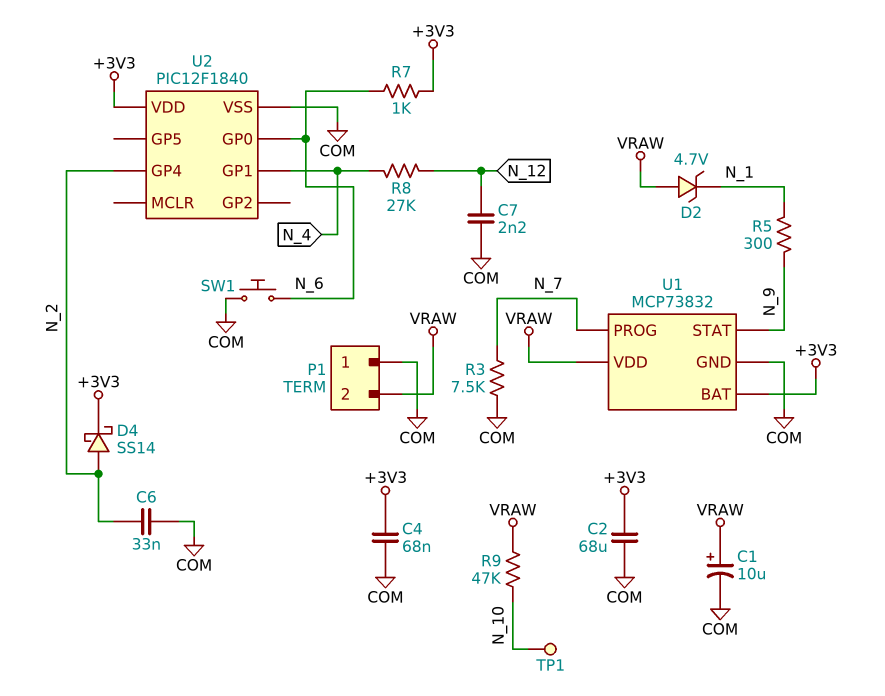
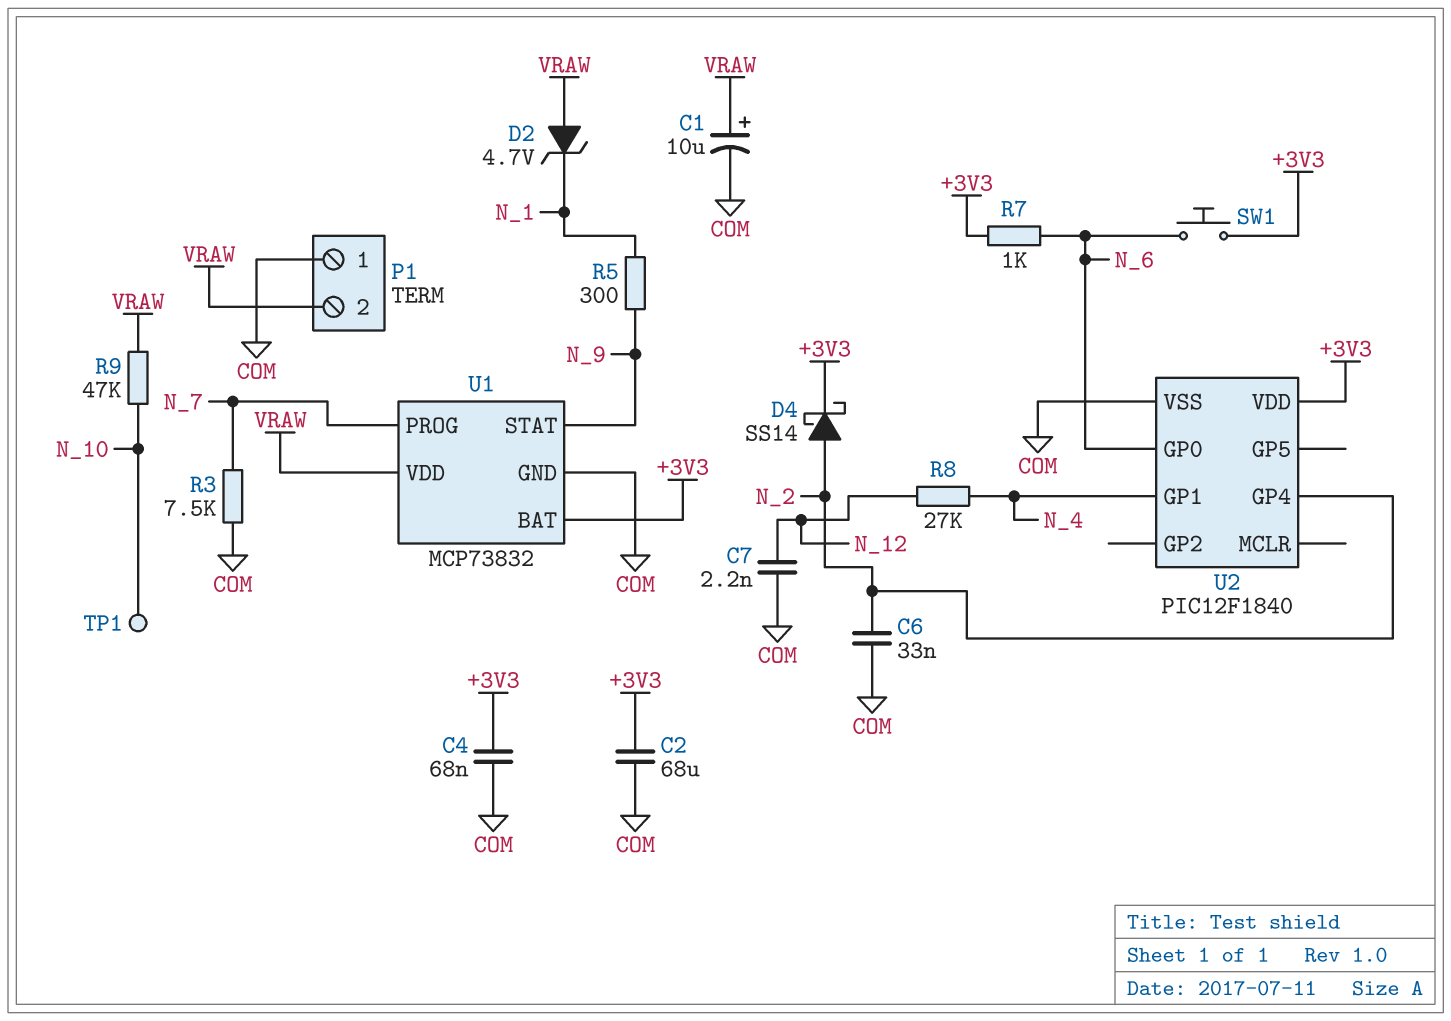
SW1: button (COM, N_6) -> button (+3V3, N_6)

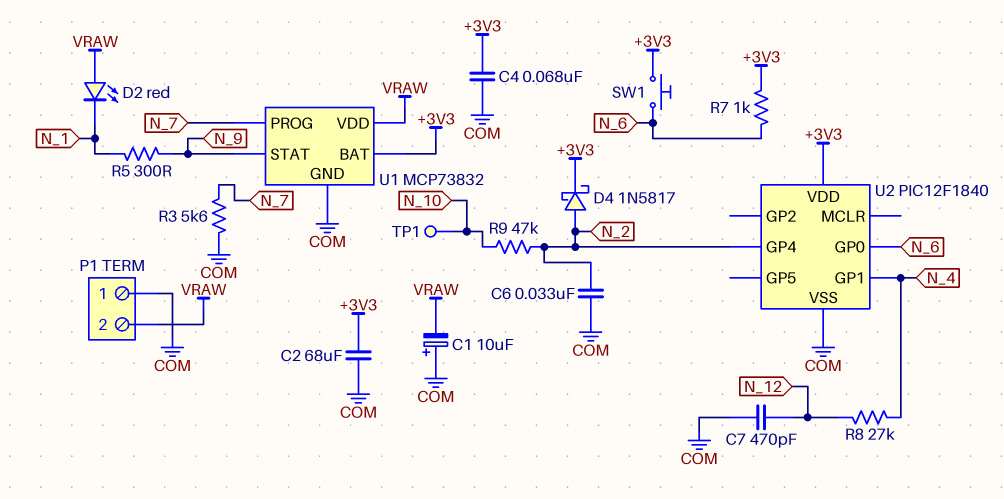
C1: 10uF (plus VRAW, minus COM) -> 10uF (plus COM, minus VRAW)
C7: 2.2nF (COM, N_12) -> 470pF (COM, N_12)
D2: zener 4.7V (A VRAW, K N_1) -> LED red (A VRAW, K N_1)
D4: schottky SS14 (A N_2, K +3V3) -> schottky 1N5817 (A N_2, K +3V3)
R3: 7.5k (COM, N_7) -> 5.6k (COM, N_7)
R9: 47k (N_10, VRAW) -> 47k (N_2, N_10)

